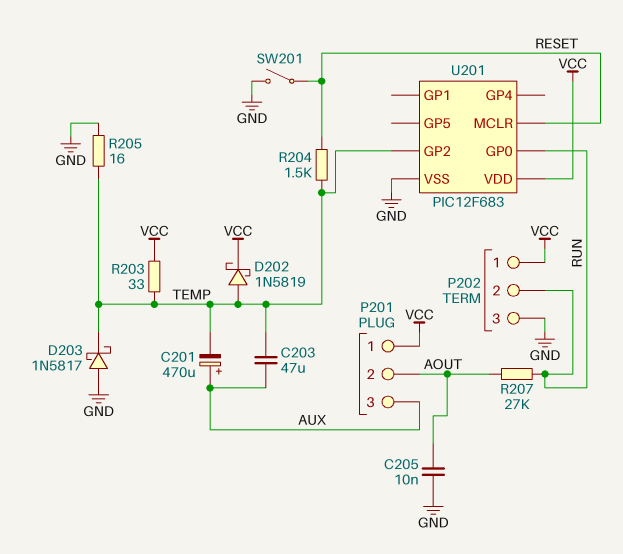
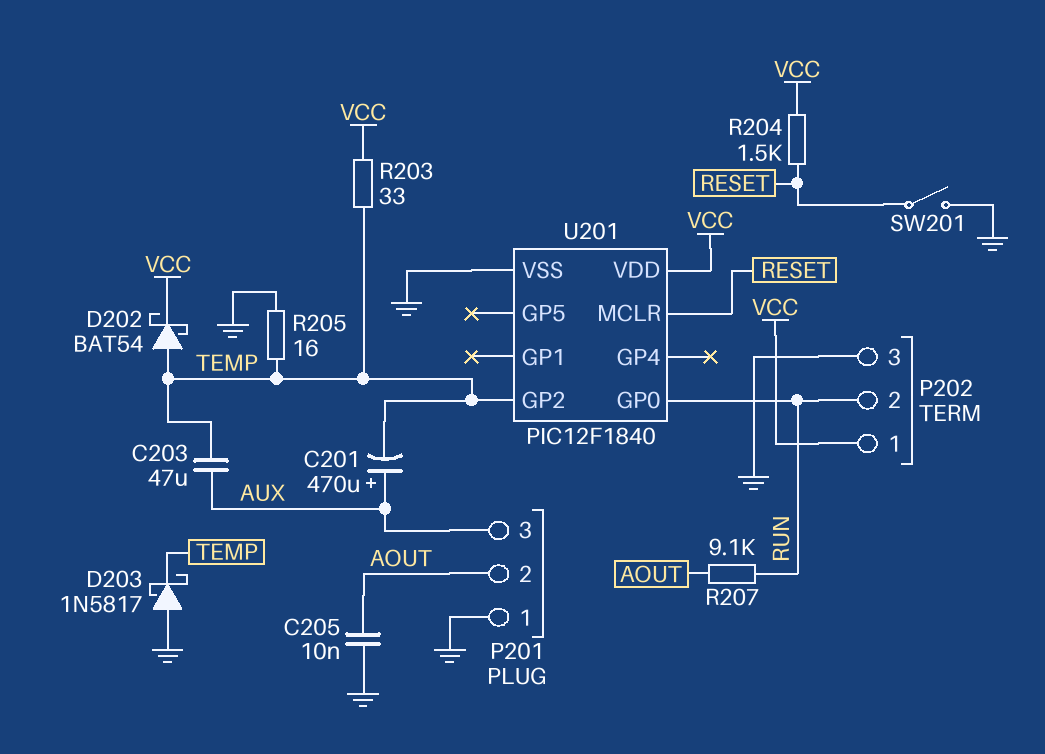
D202: schottky 1N5819 (A TEMP, K VCC) -> schottky BAT54 (A TEMP, K VCC)
P201 pin 1: VCC -> GND
R204: 1.5k (RESET, TEMP) -> 1.5k (RESET, VCC)
R207: 27k (AOUT, RUN) -> 9.1k (AOUT, RUN)
U201: PIC12F683 -> PIC12F1840

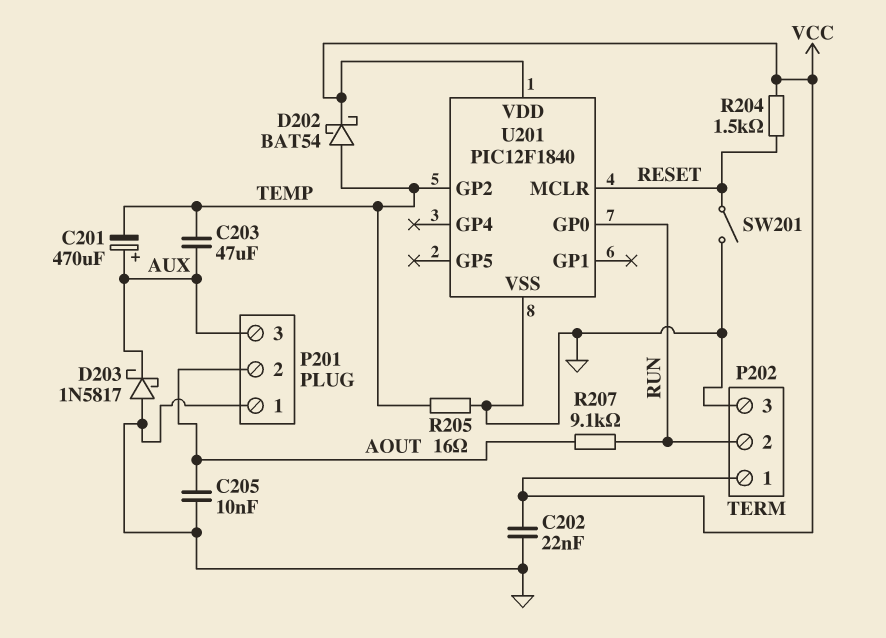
C202: none -> 22nF (GND, VCC)
D203: schottky 1N5817 (A GND, K TEMP) -> schottky 1N5817 (A GND, K AUX)
R203: 33 (TEMP, VCC) -> none

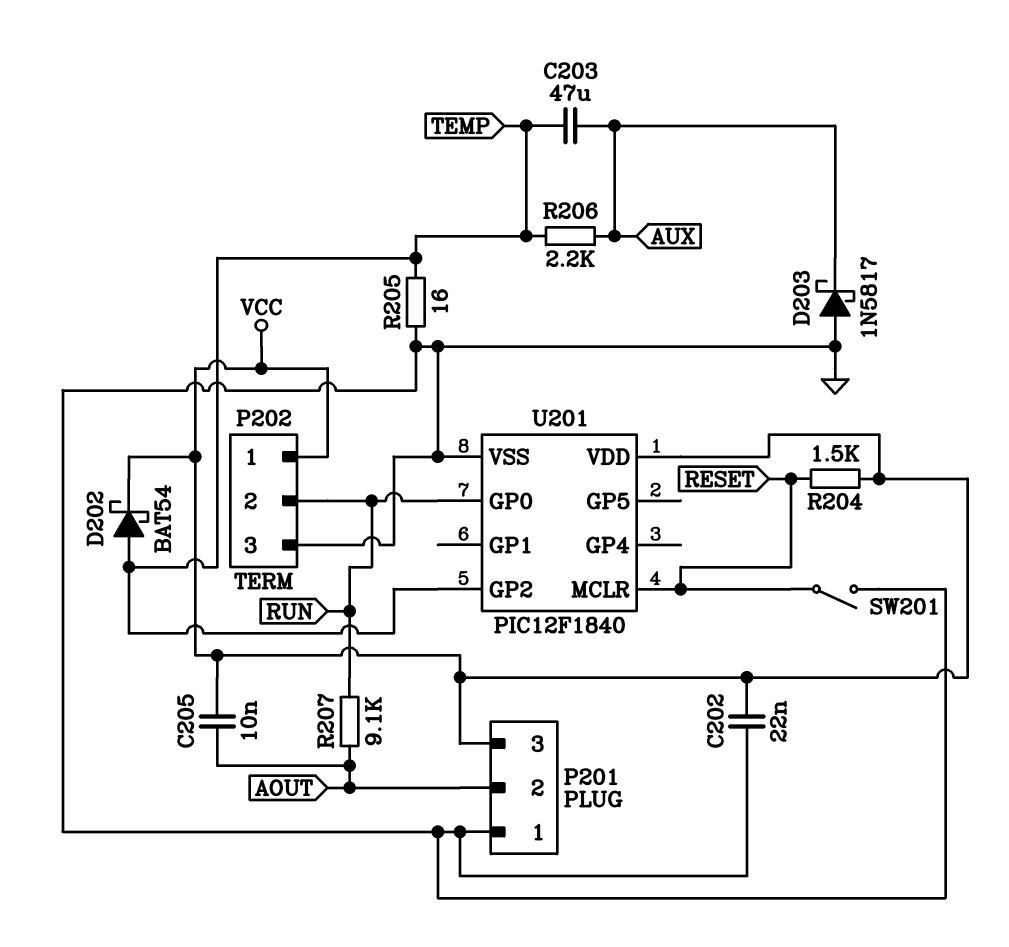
C201: 470uF (plus AUX, minus TEMP) -> none
C205: 10nF (AOUT, GND) -> 10nF (AOUT, VCC)
P201 pin 3: AUX -> VCC
R206: none -> 2.2k (AUX, TEMP)

